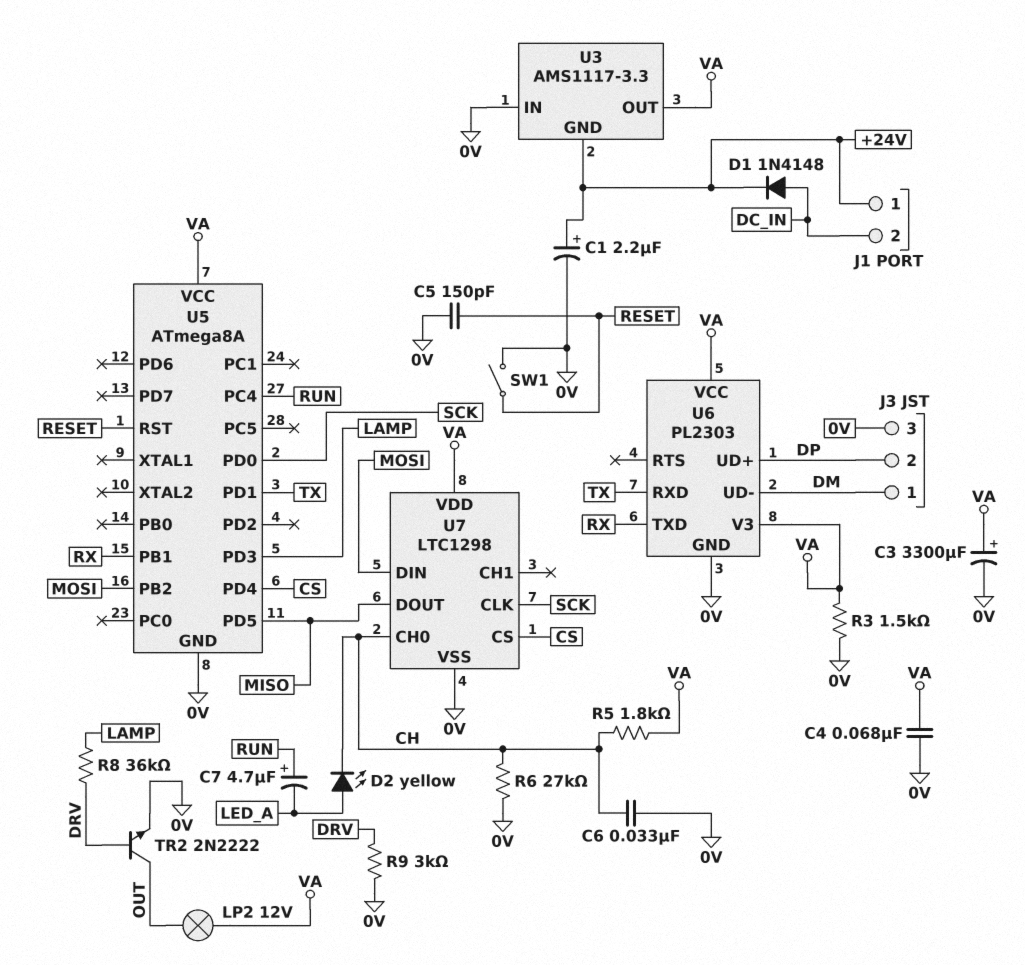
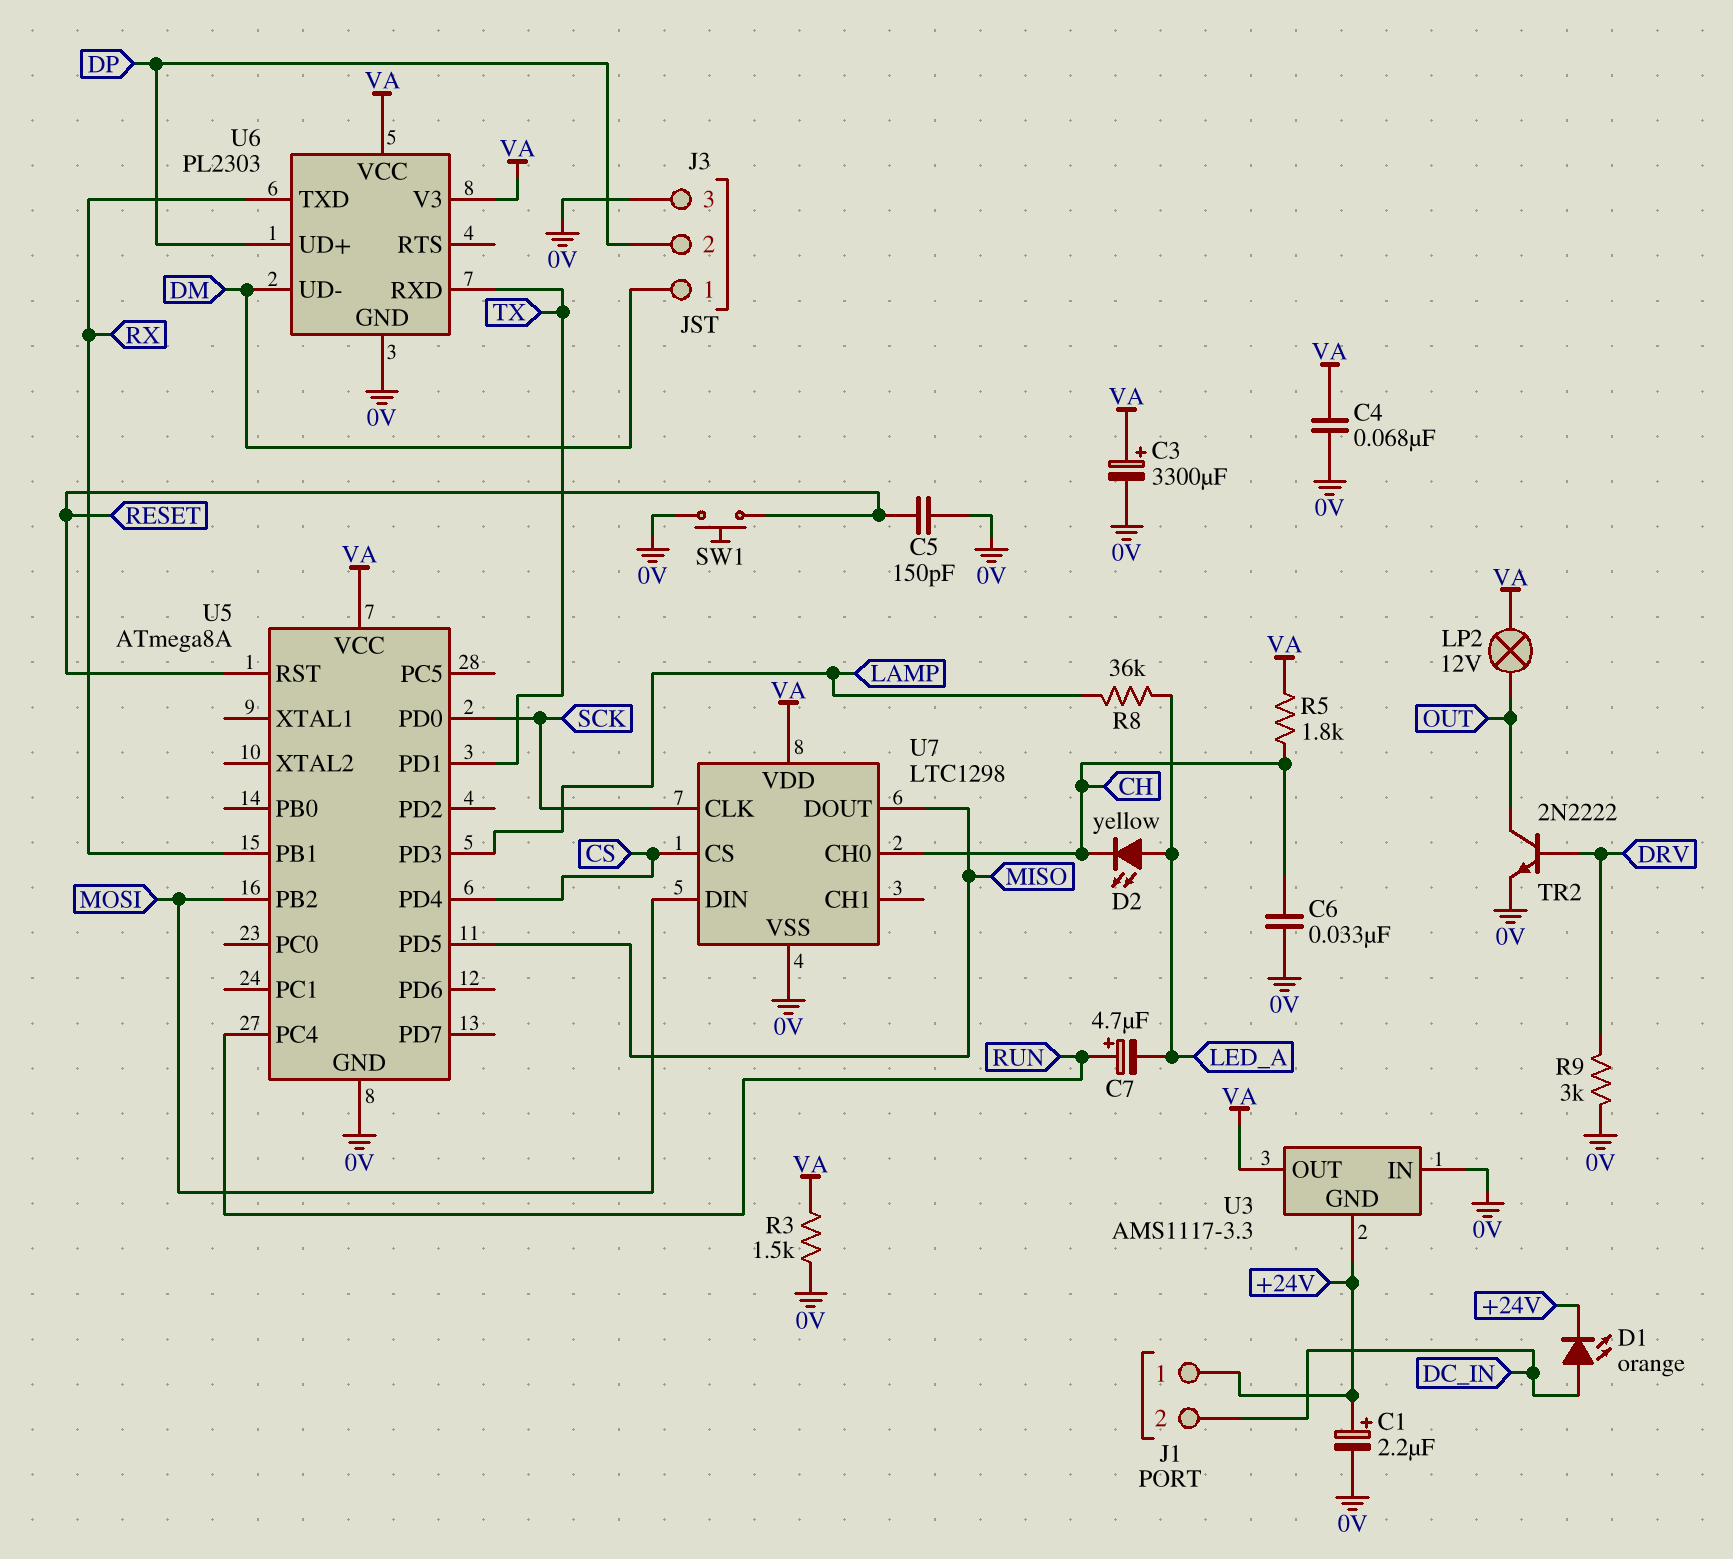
D1: diode 1N4148 (A DC_IN, K +24V) -> LED orange (A DC_IN, K +24V)
R6: 27k (0V, CH) -> none
R8: 36k (DRV, LAMP) -> 36k (LAMP, LED_A)
SW1: switch (0V, RESET) -> button (0V, RESET)

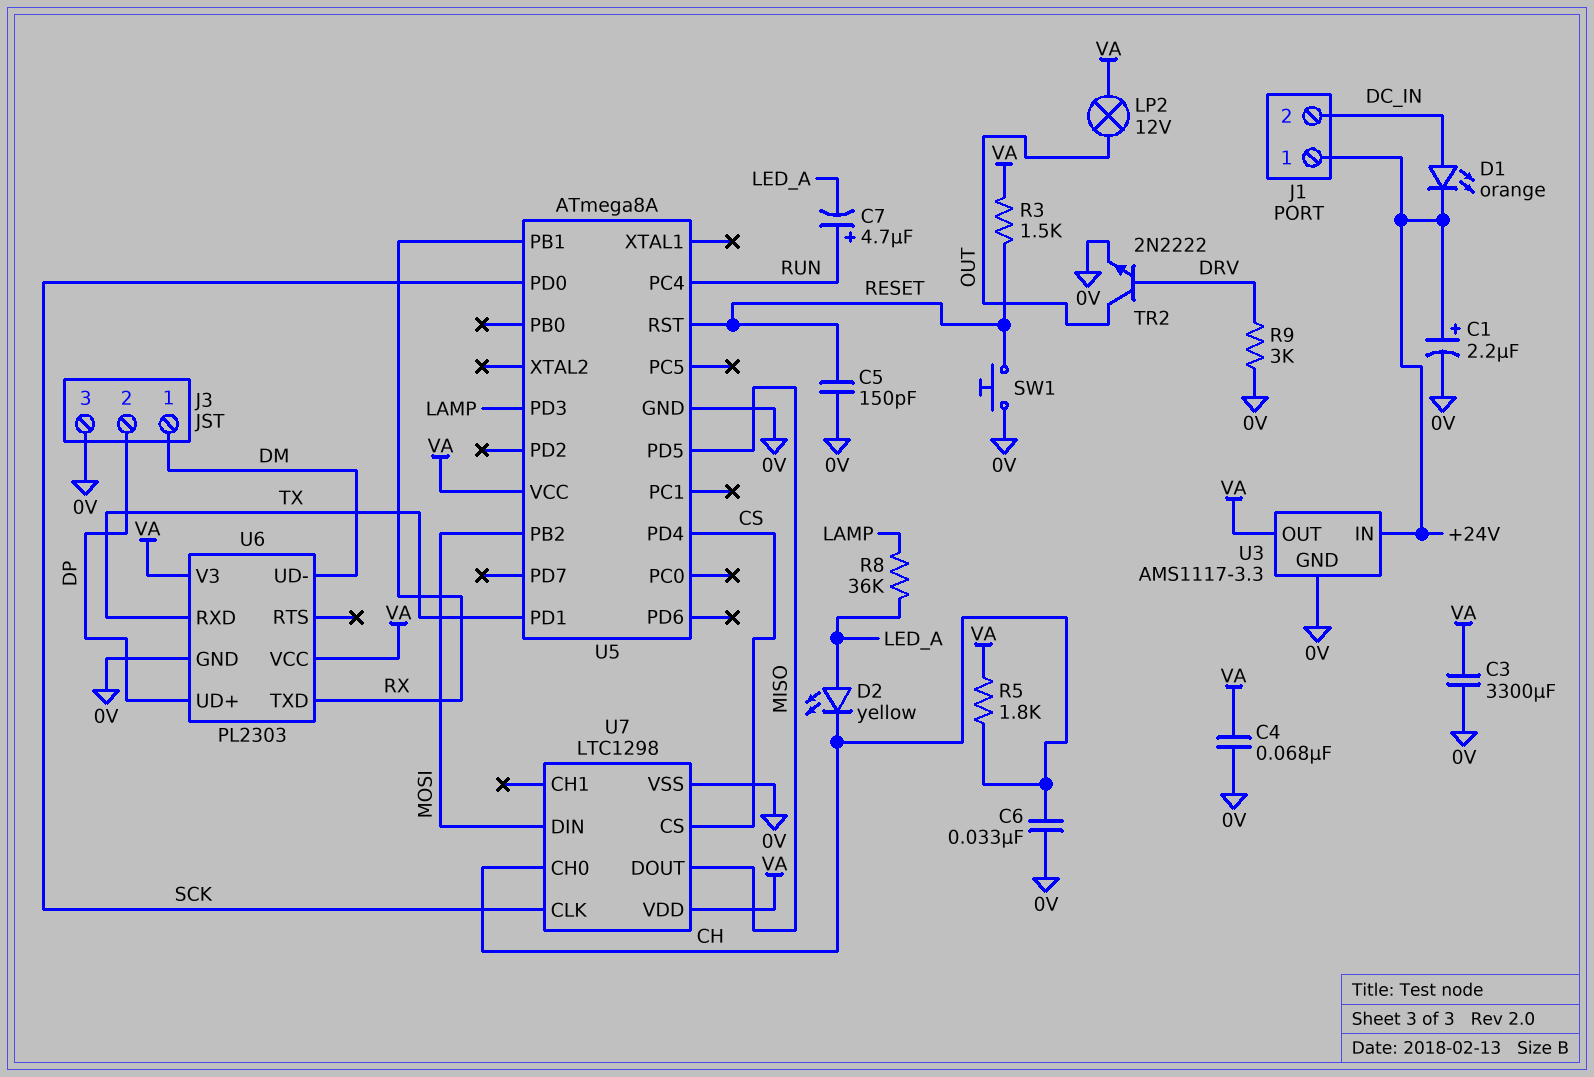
C3: 3300uF (plus VA, minus 0V) -> 3300uF (0V, VA)
R3: 1.5k (0V, VA) -> 1.5k (RESET, VA)
U3 pin GND: +24V -> 0V
U3 pin IN: 0V -> +24V

